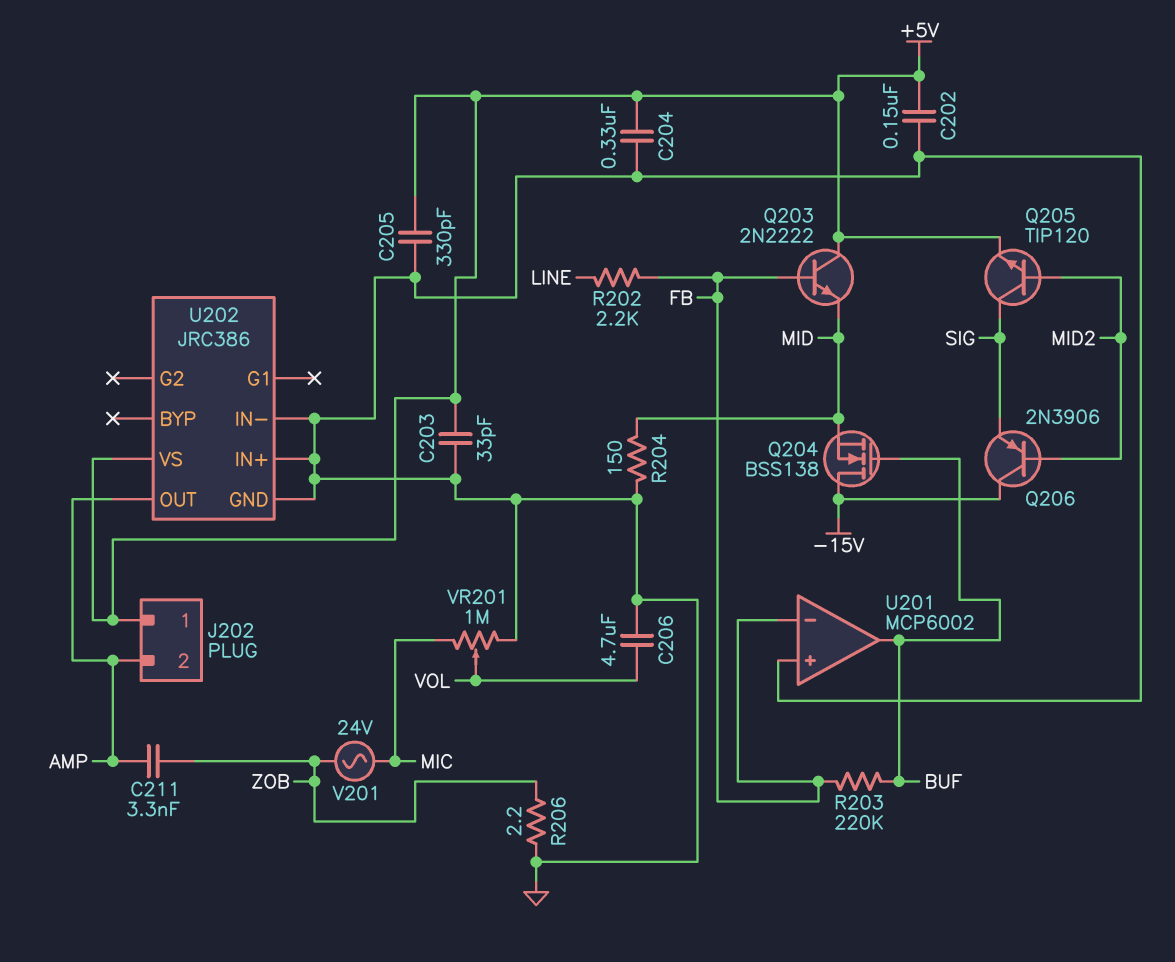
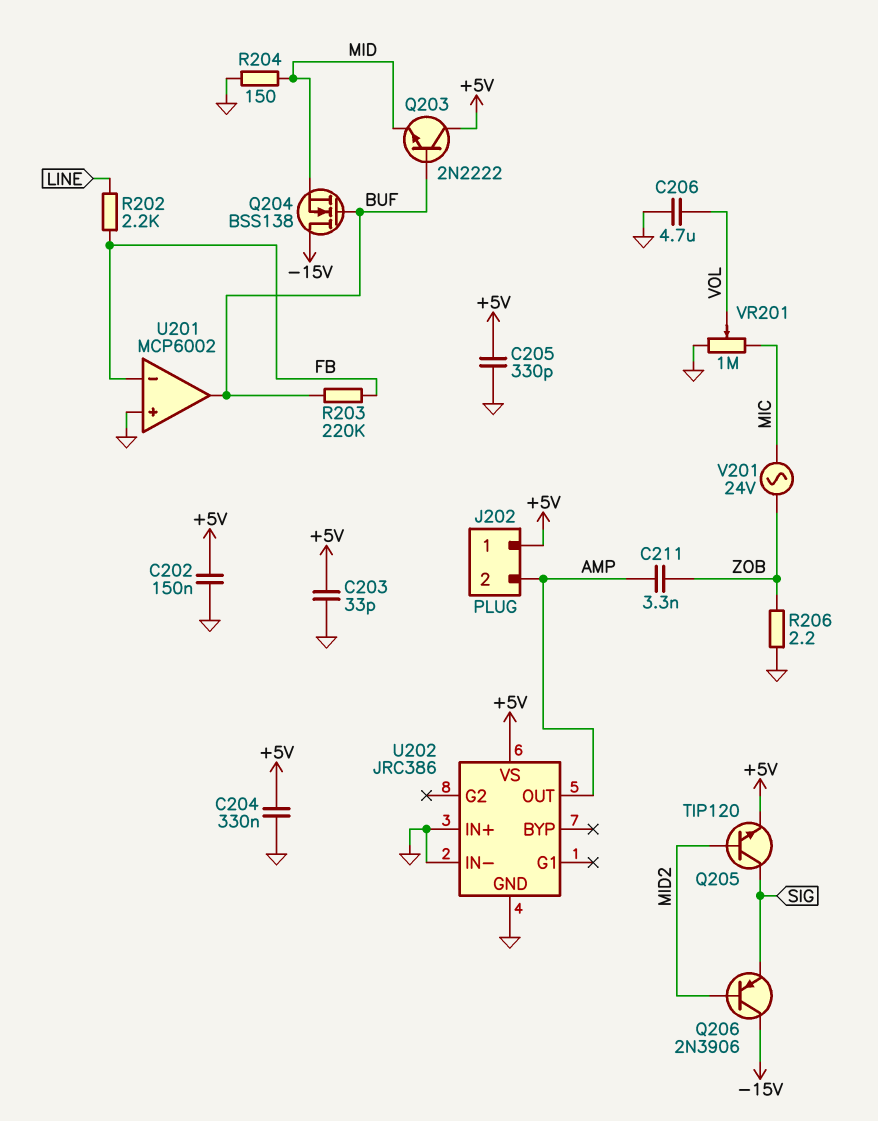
Q203: NPN 2N2222 (B FB, C +5V, E MID) -> NPN 2N2222 (B BUF, C +5V, E MID)

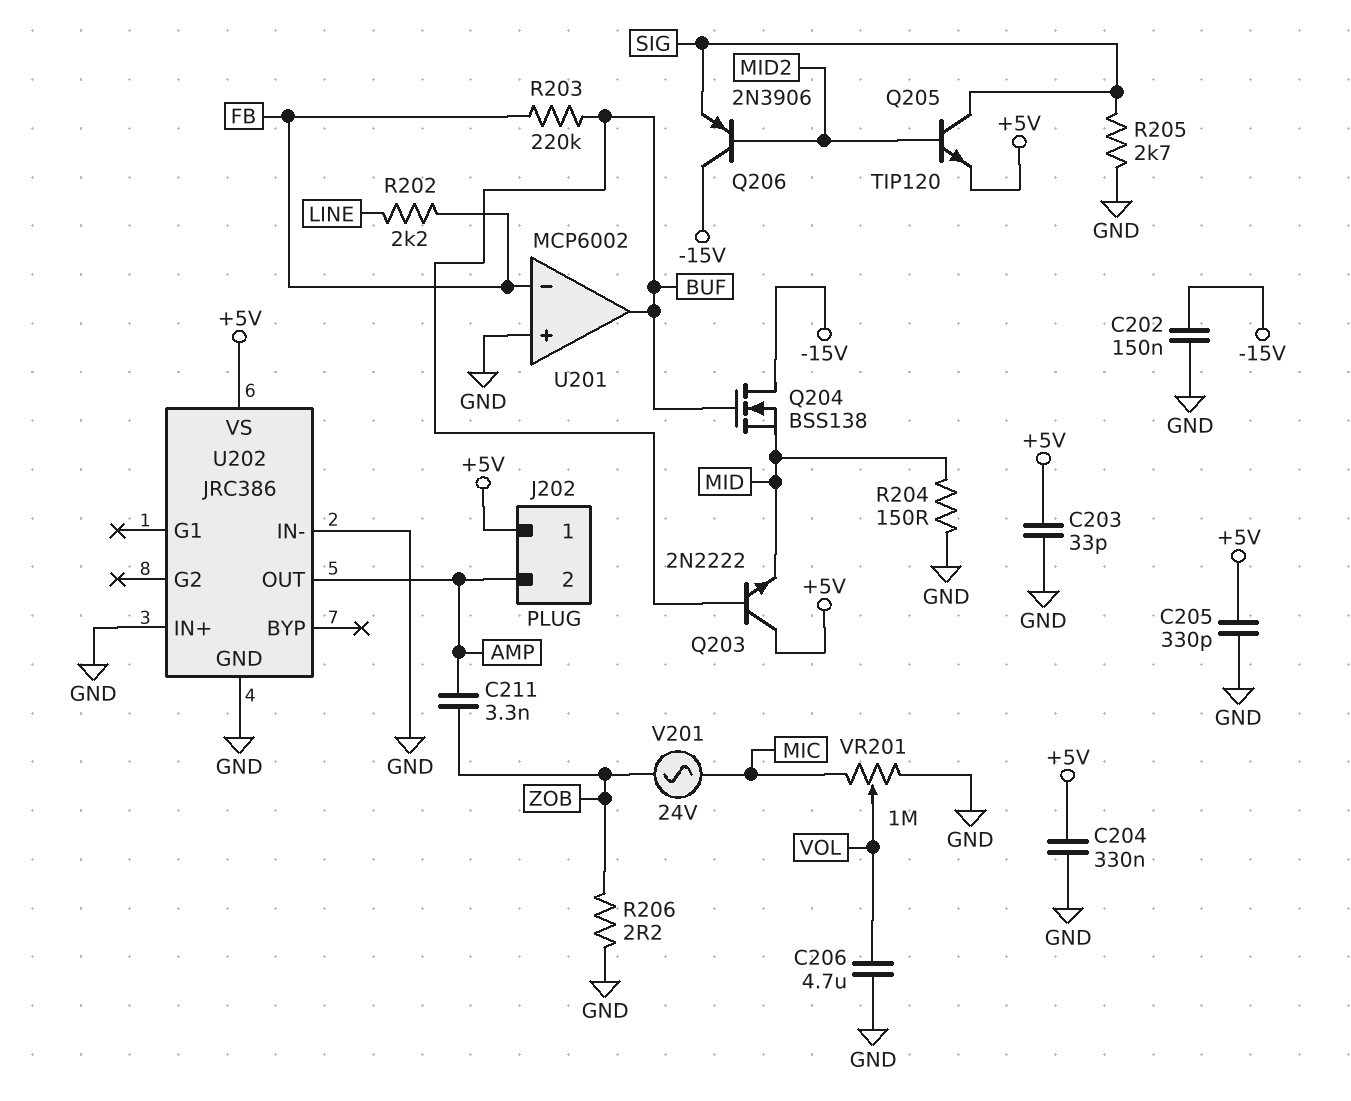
C202: 150nF (+5V, GND) -> 150nF (-15V, GND)
R205: none -> 2.7k (GND, SIG)

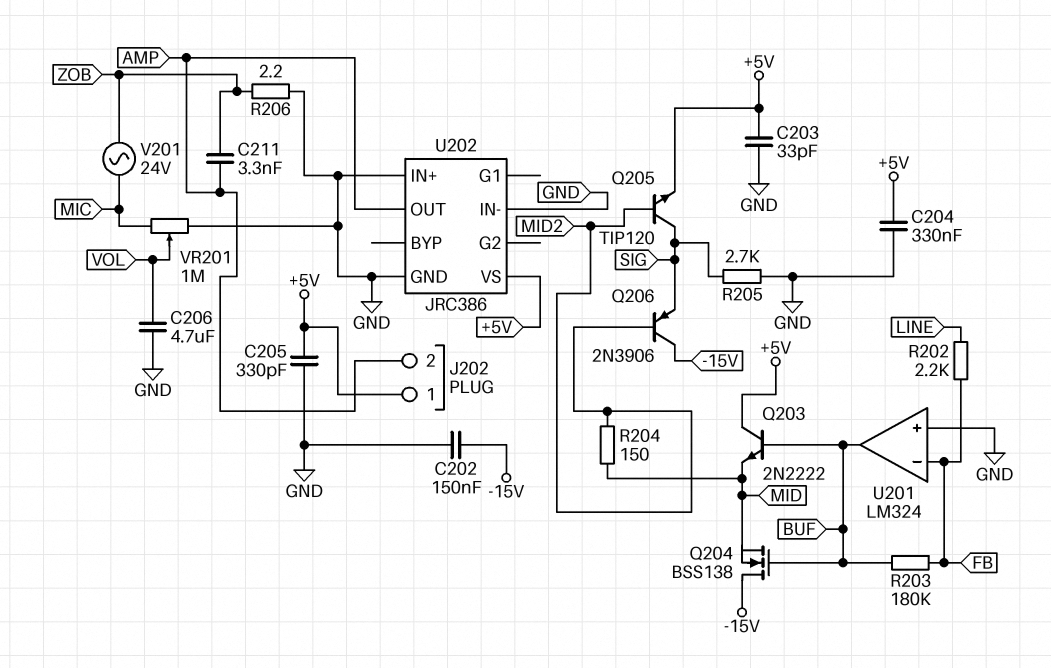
R203: 220k (BUF, FB) -> 180k (BUF, FB)
R204: 150 (GND, MID) -> 150 (MID, MID2)
U201: MCP6002 -> LM324

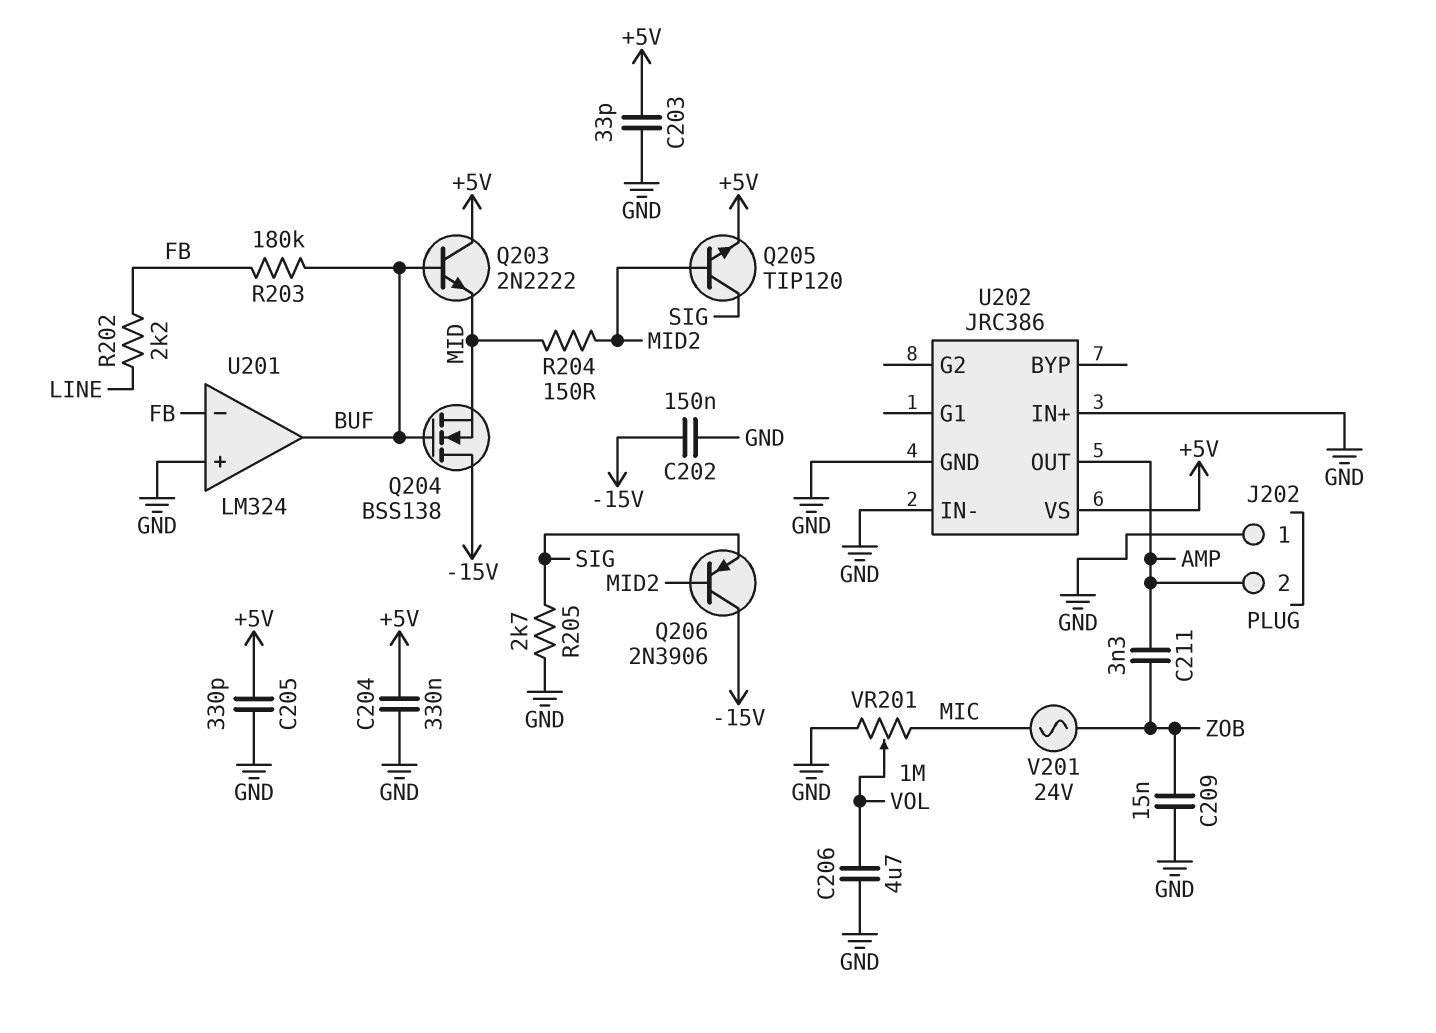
C209: none -> 15nF (GND, ZOB)
J202 pin 1: +5V -> GND
R206: 2.2 (GND, ZOB) -> none

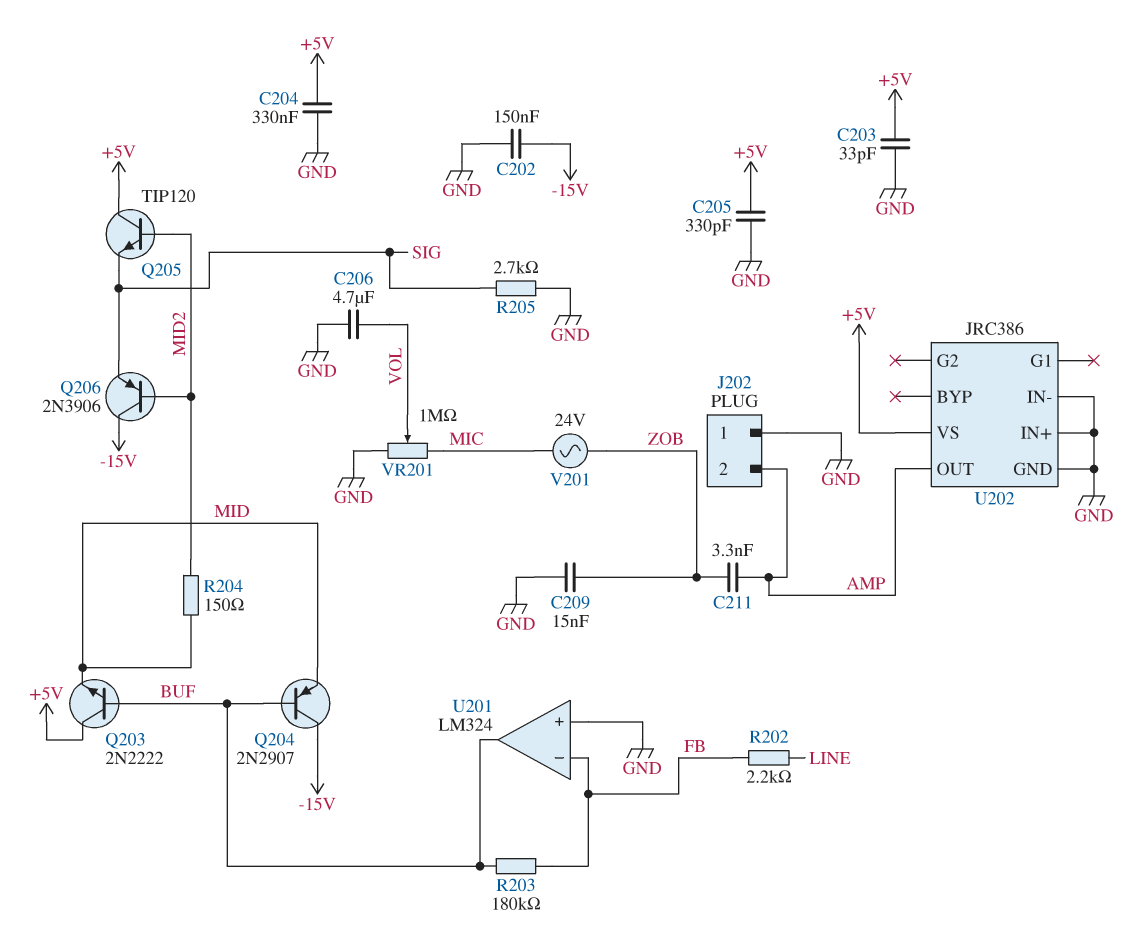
Q204: NMOS BSS138 (G BUF, D -15V, S MID) -> PNP 2N2907 (B BUF, C -15V, E MID)
Q205: NPN TIP120 (B MID2, C SIG, E +5V) -> NPN TIP120 (B MID2, C +5V, E SIG)

